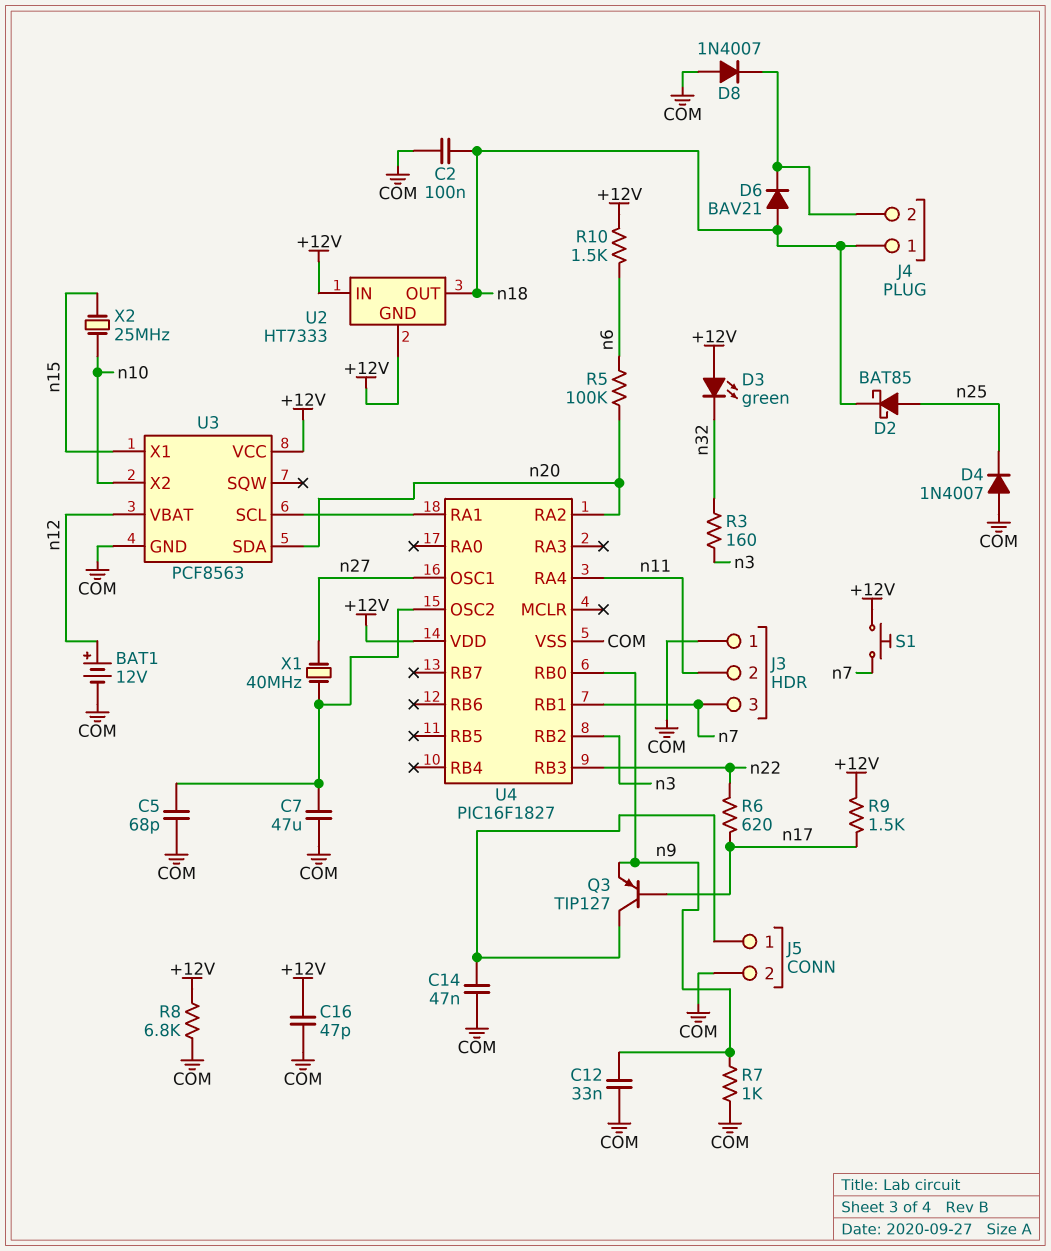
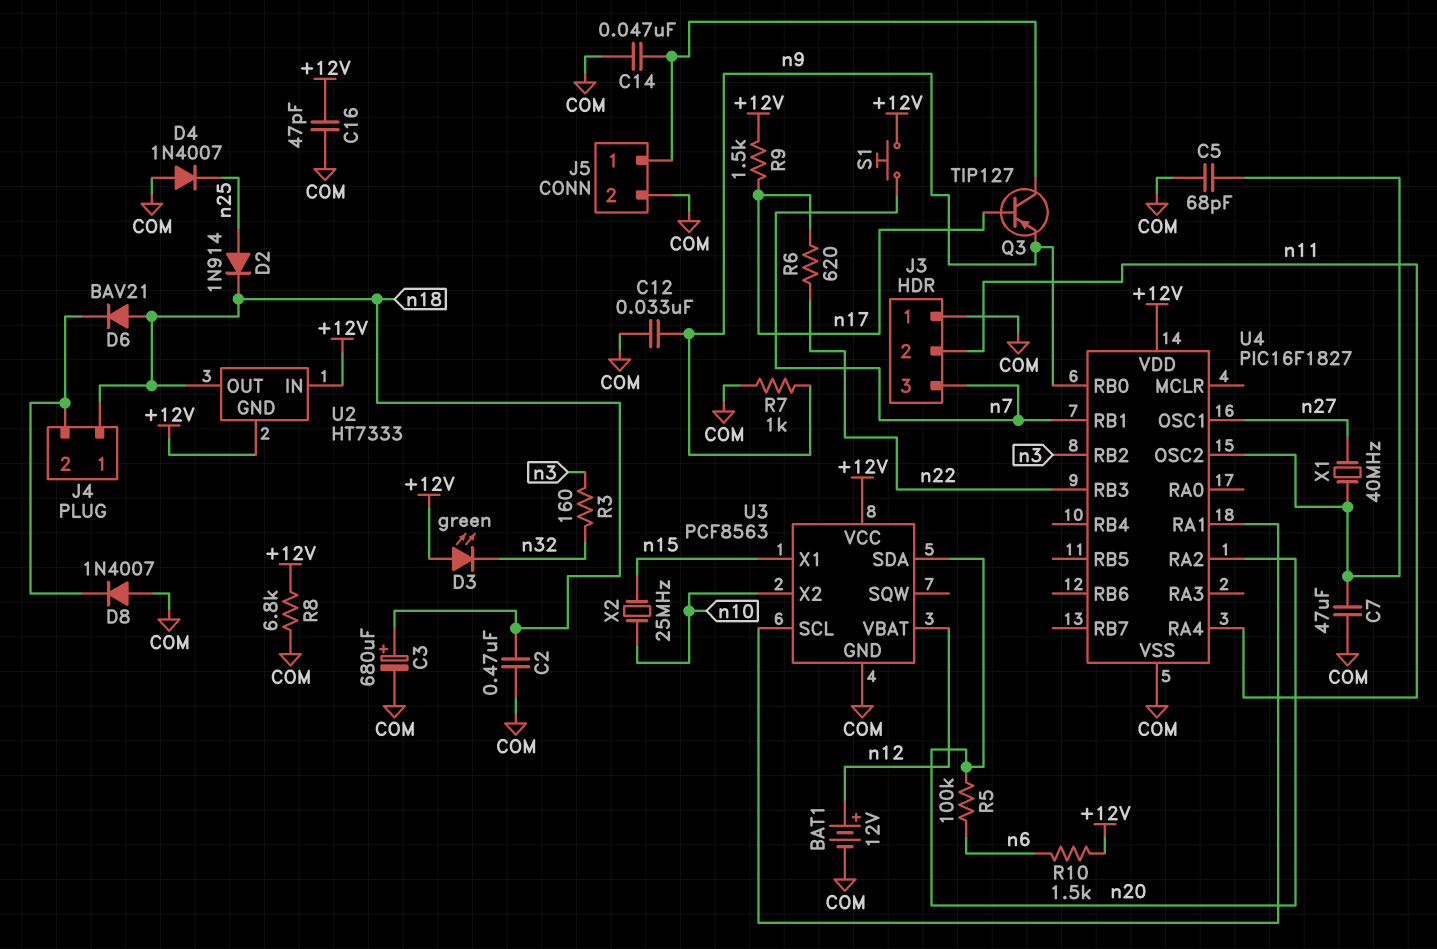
C2: 100nF (COM, n18) -> 470nF (COM, n18)
C3: none -> 680uF (plus n18, minus COM)
D2: schottky BAT85 (A n25, K n18) -> diode 1N914 (A n25, K n18)

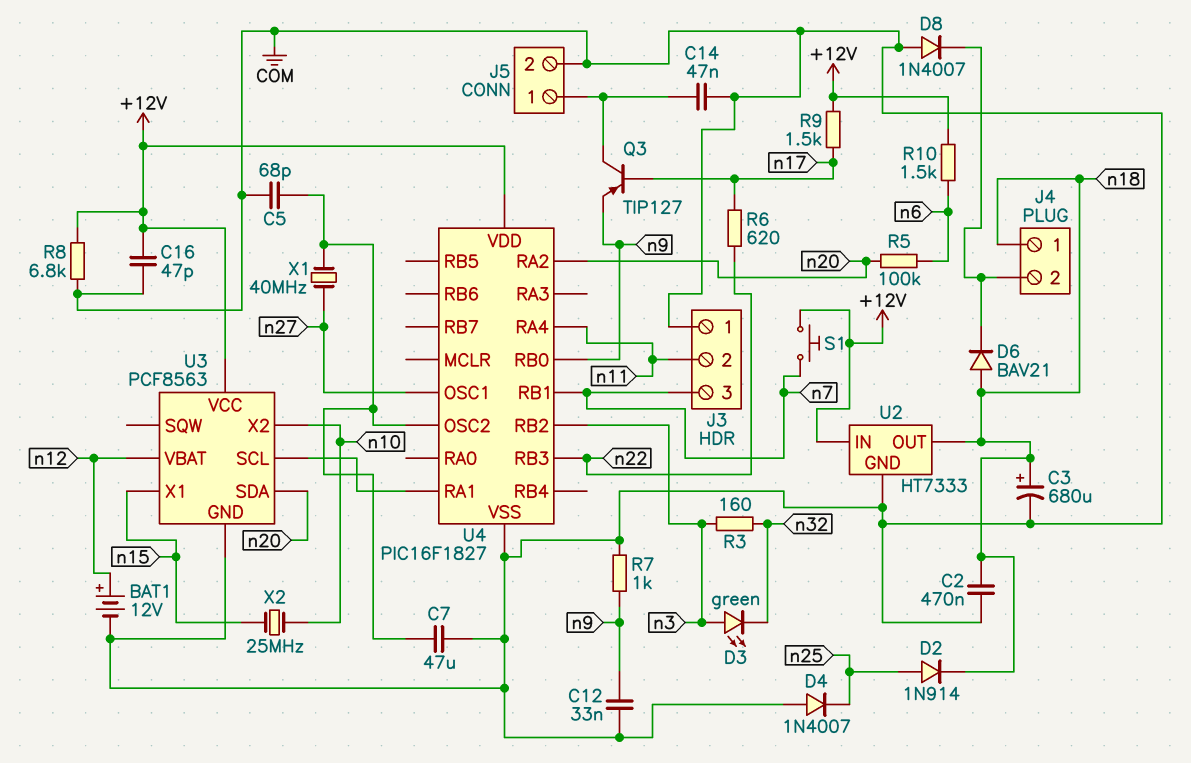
D3: LED green (A +12V, K n32) -> LED green (A n3, K n32)
U2 pin GND: +12V -> COM

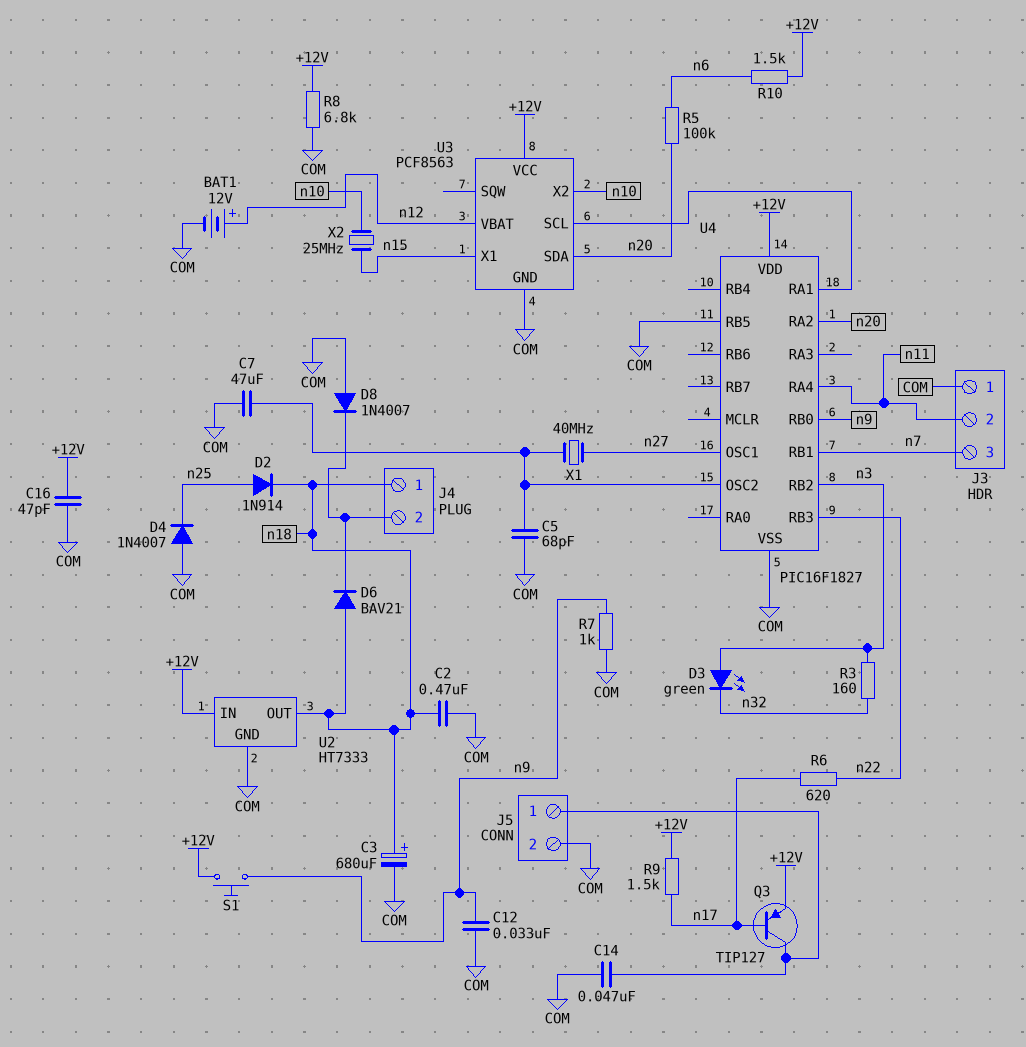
Q3: PNP TIP127 (B n17, C J5/1, E n9) -> PNP TIP127 (B n17, C J5/1, E +12V)
S1: button (+12V, n7) -> button (+12V, n9)
U4 pin RB5: none -> COM

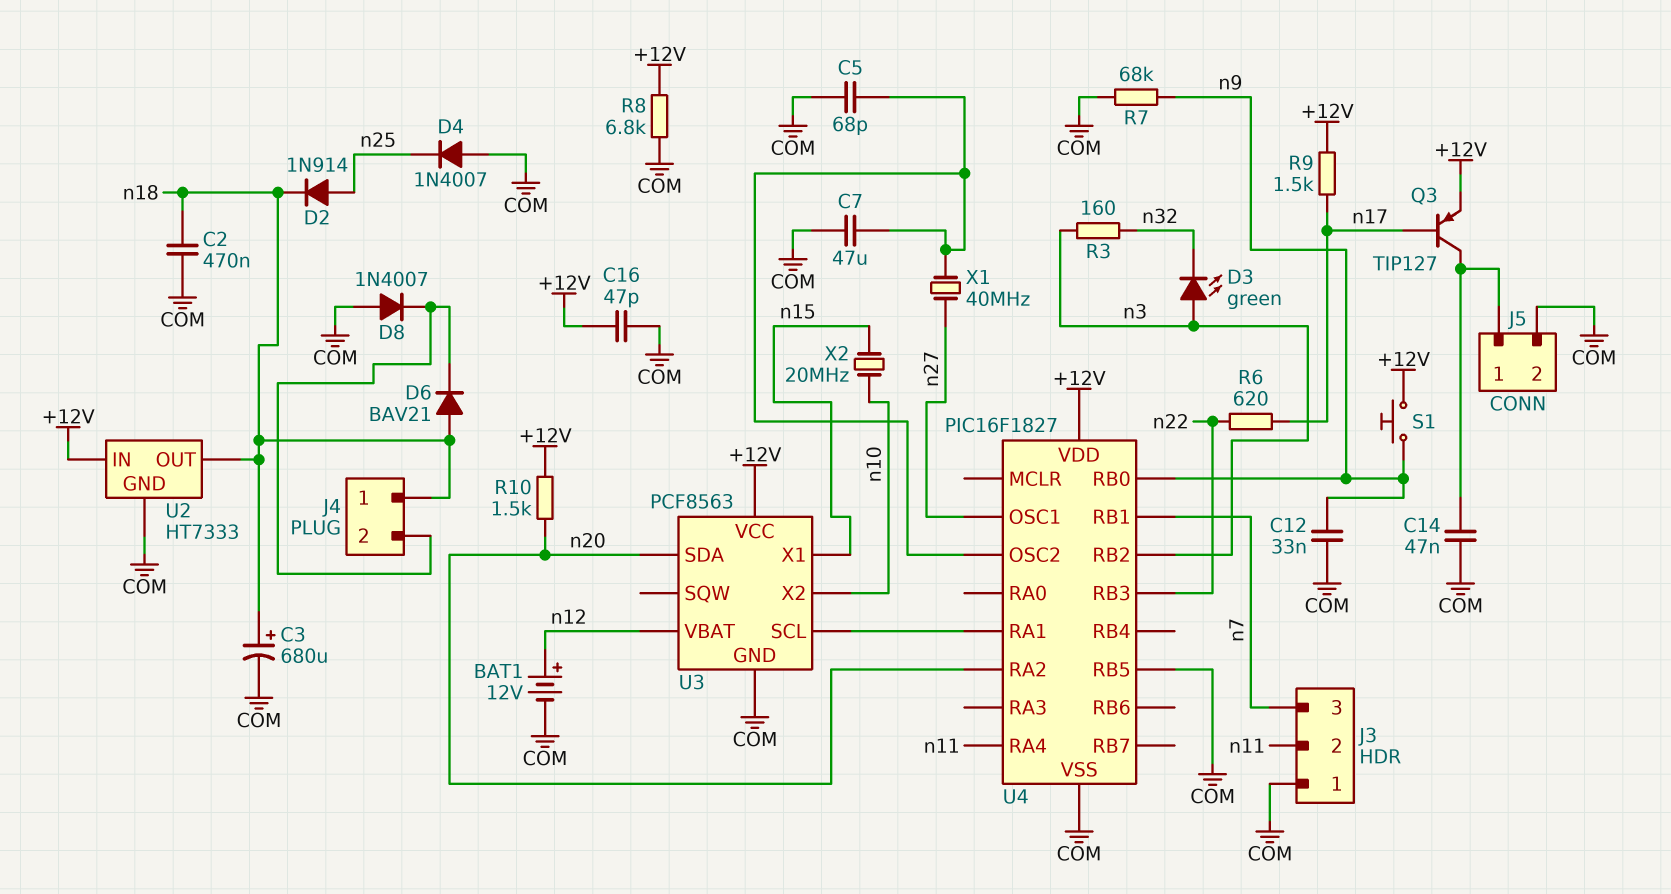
R5: 100k (n6, n20) -> none
R7: 1k (COM, n9) -> 68k (COM, n9)
R10: 1.5k (+12V, n6) -> 1.5k (+12V, n20)
X2: 25MHz (n10, n15) -> 20MHz (n10, n15)

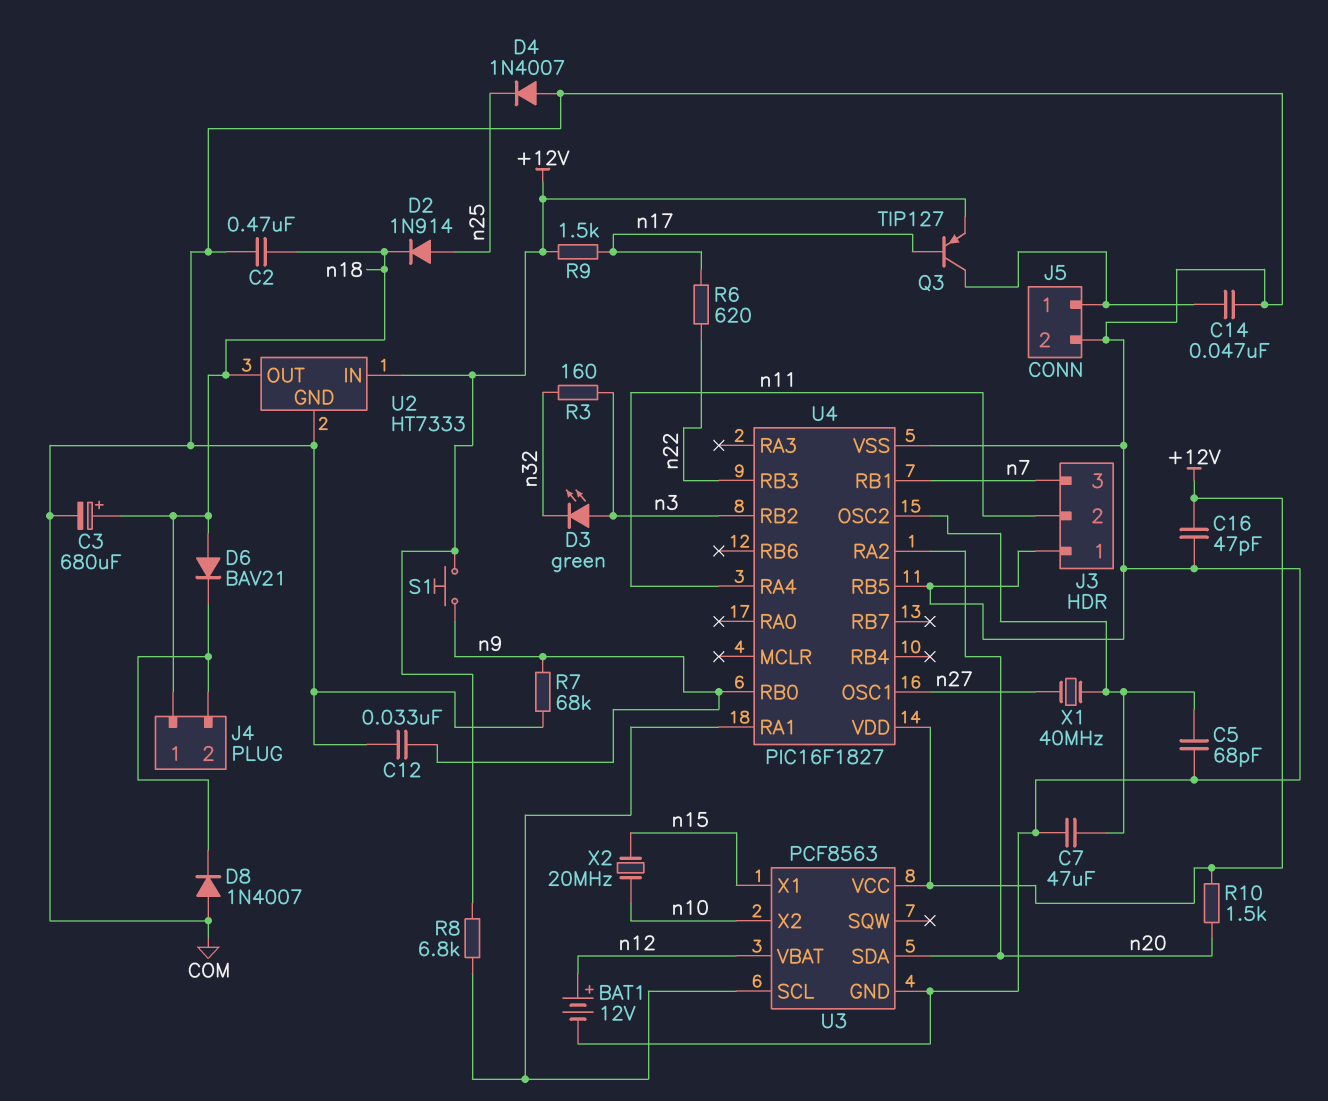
R8: 6.8k (+12V, COM) -> 6.8k (+12V, U3/SCL)

